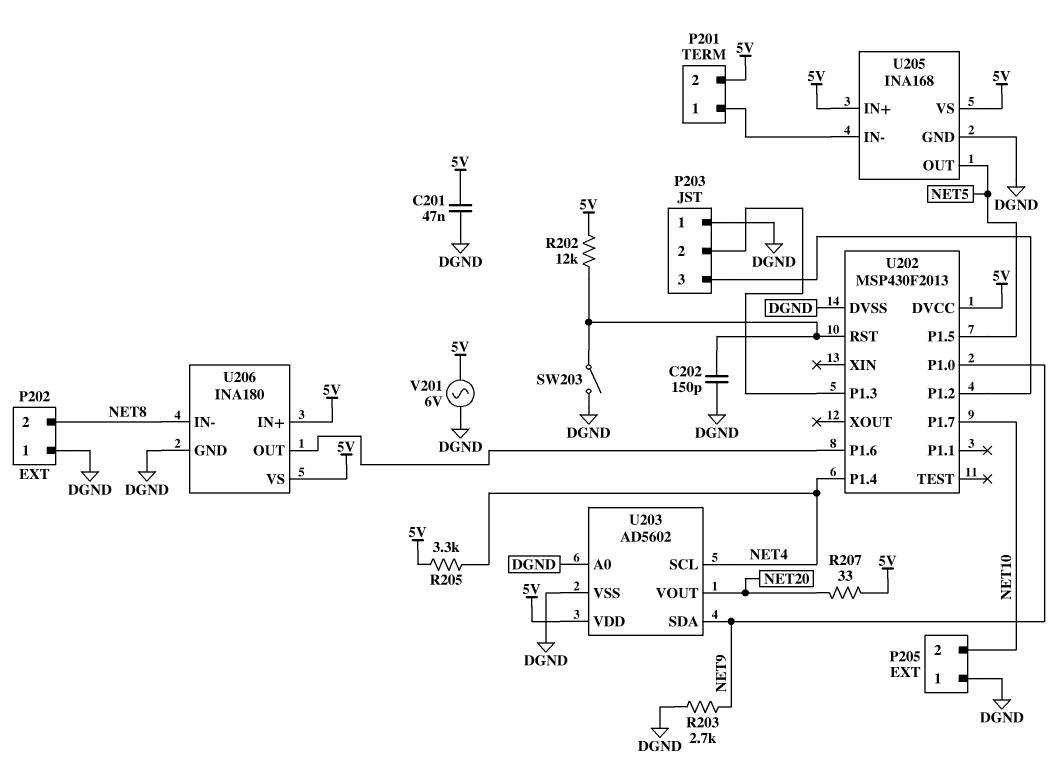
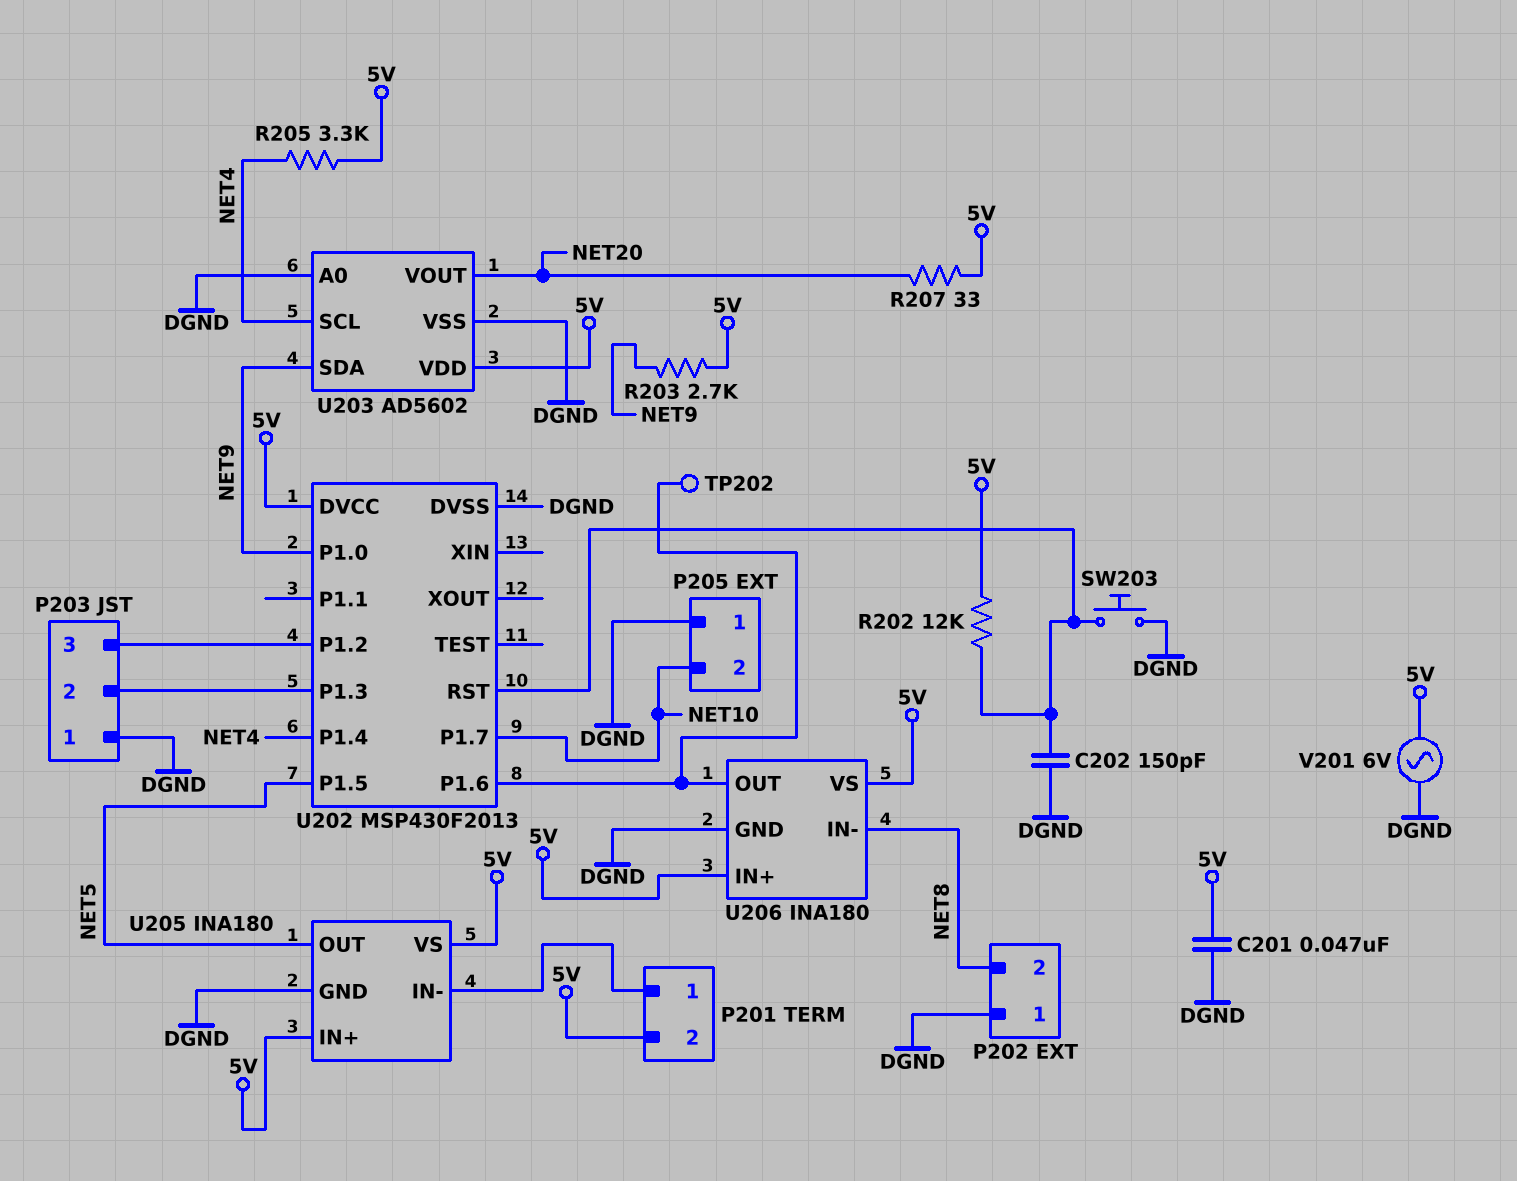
R203: 2.7k (DGND, NET9) -> 2.7k (5V, NET9)
SW203: switch (DGND, U202/RST) -> button (DGND, U202/RST)
TP202: none -> test point (U202/P1.6)
U205: INA168 -> INA180

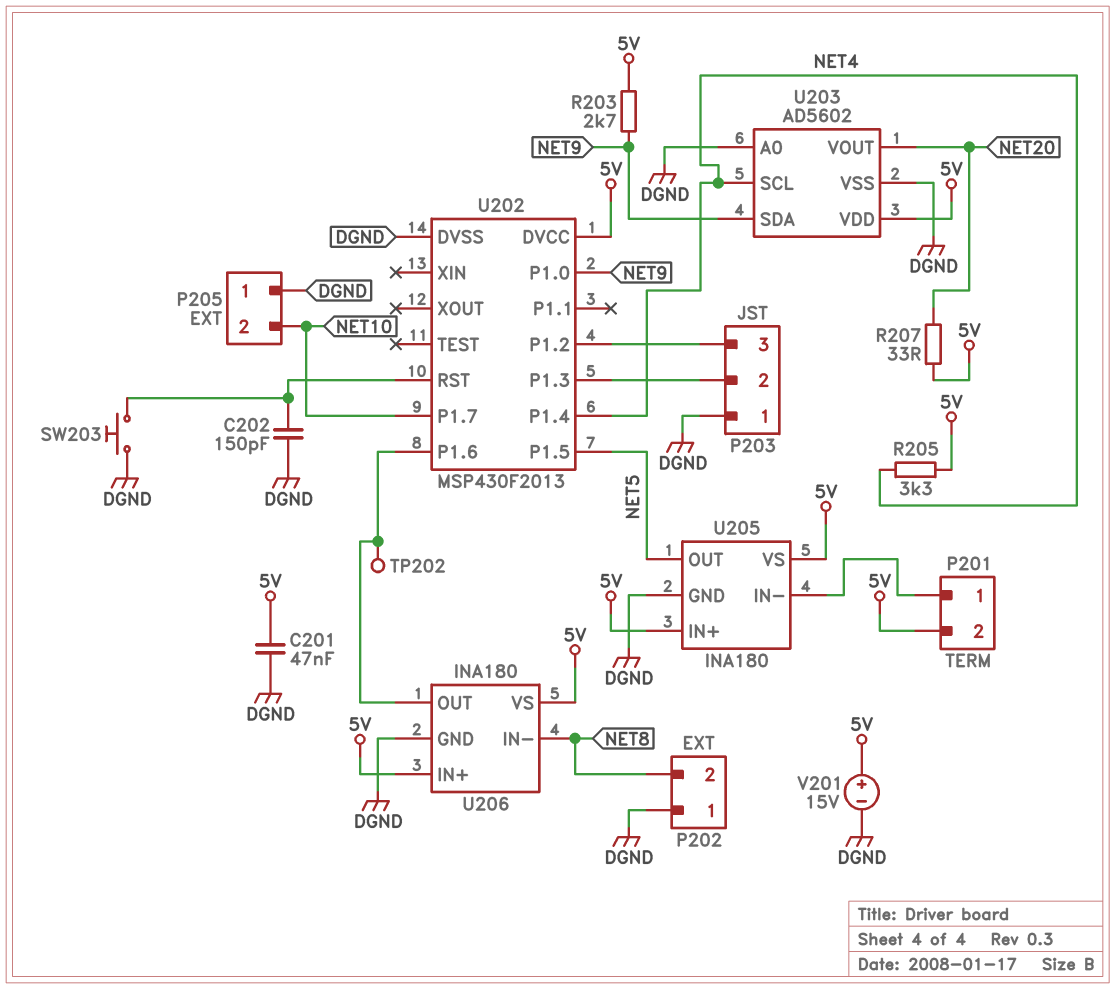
R202: 12k (5V, U202/RST) -> none
V201: AC 6V (5V, DGND) -> 15V (plus 5V, minus DGND)

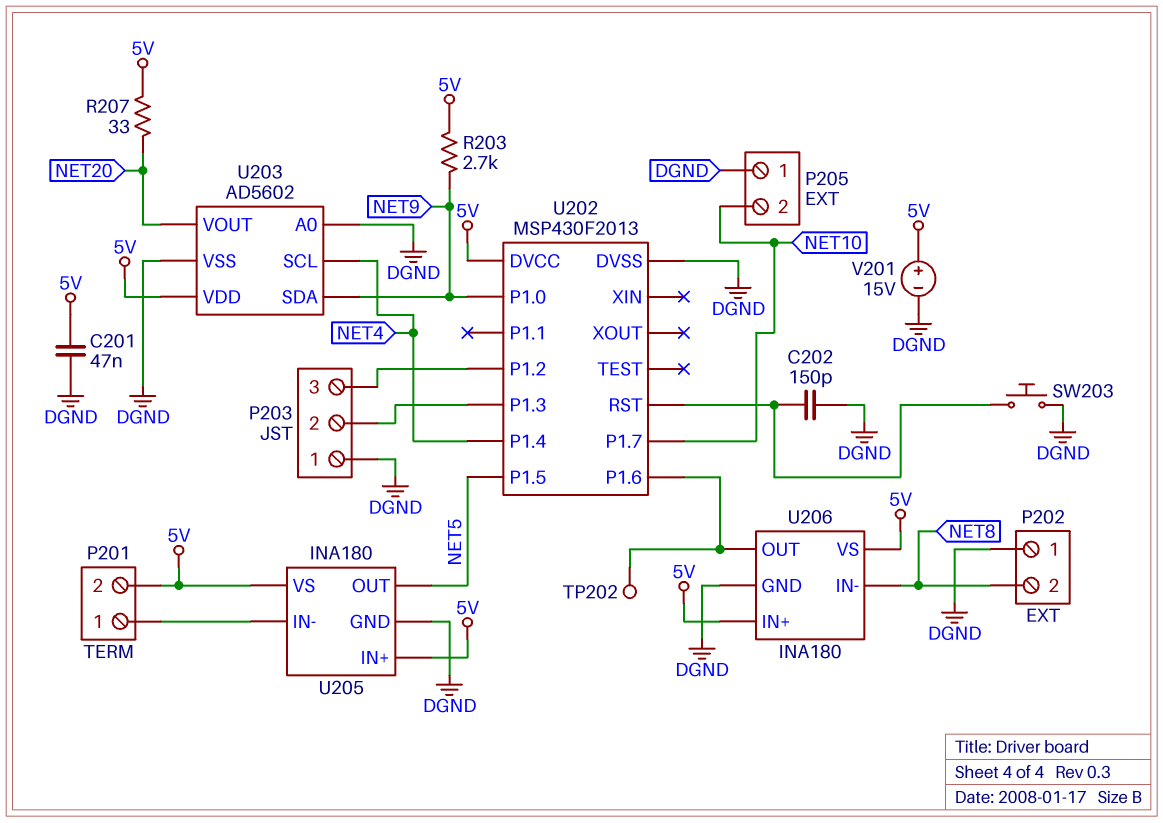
R205: 3.3k (5V, NET4) -> none

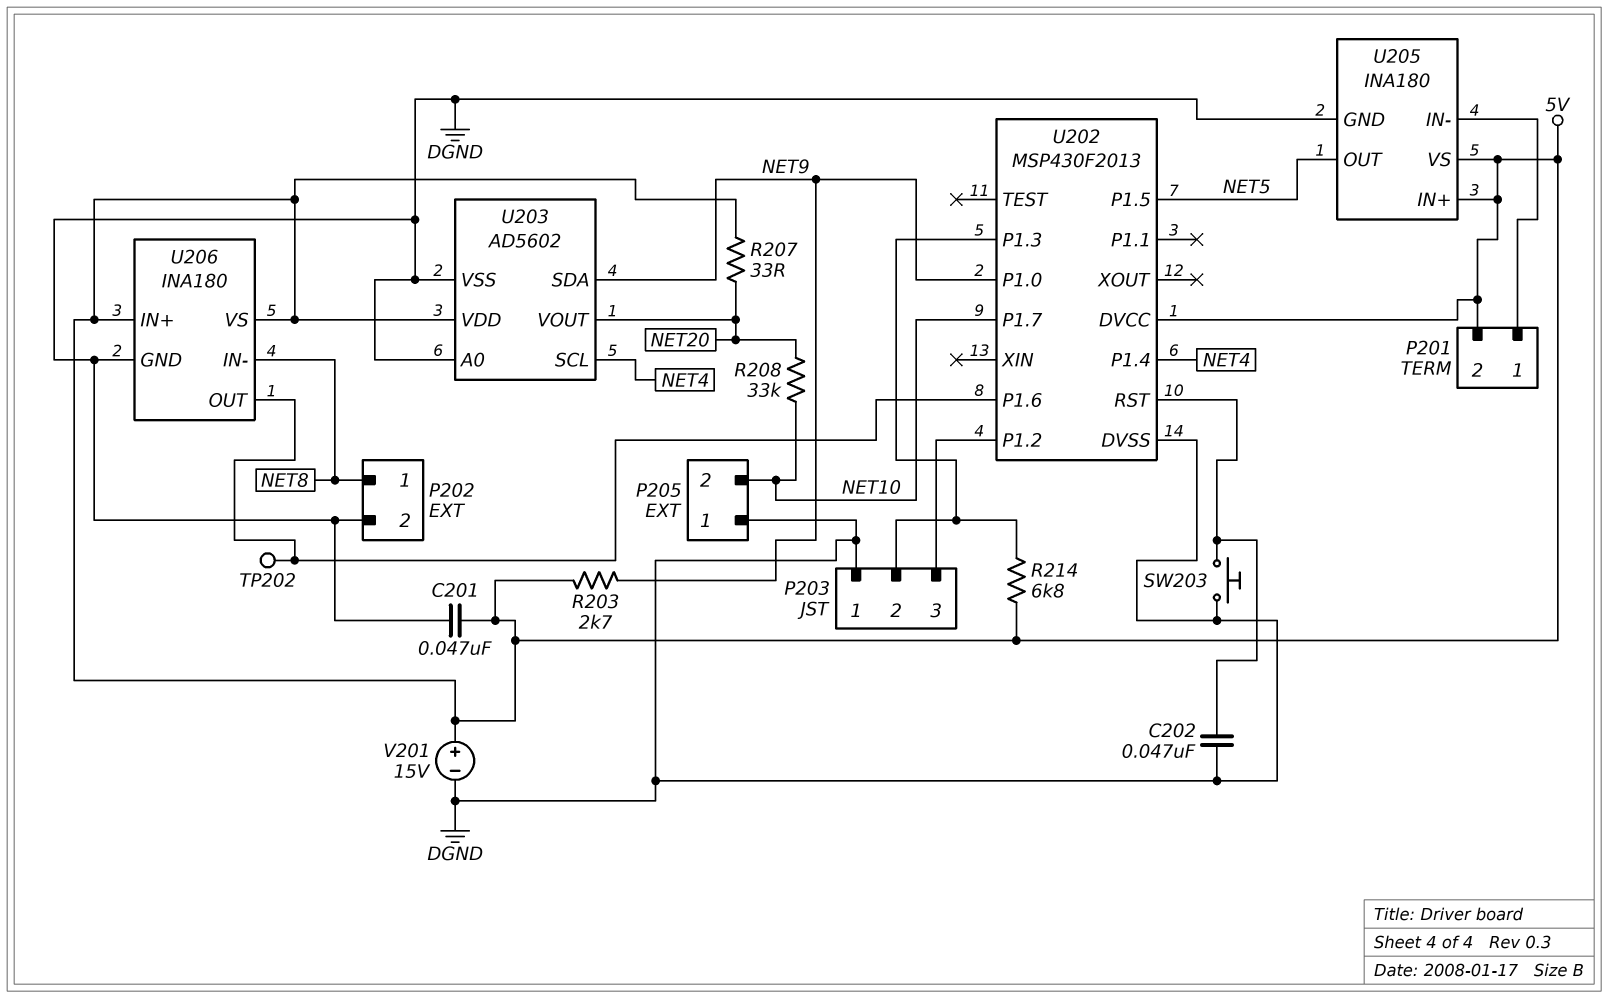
C202: 150pF (DGND, U202/RST) -> 47nF (DGND, U202/RST)
P202 pin 1: DGND -> NET8
P202 pin 2: NET8 -> DGND
R208: none -> 33k (NET10, NET20)
R214: none -> 6.8k (5V, P203/2)

